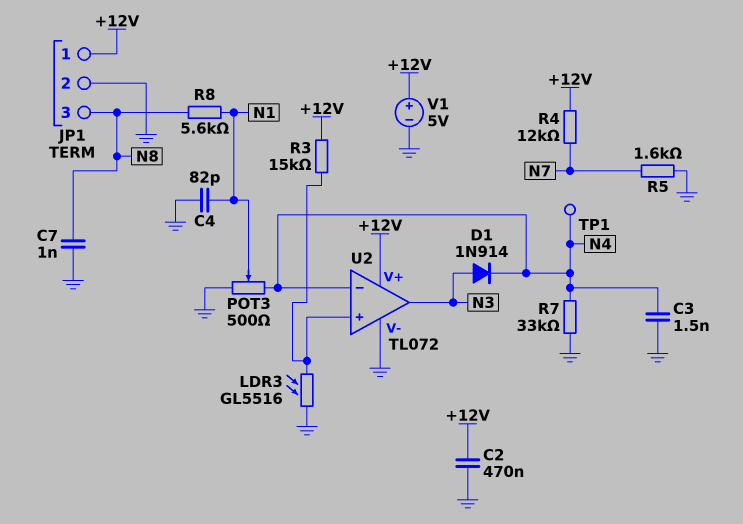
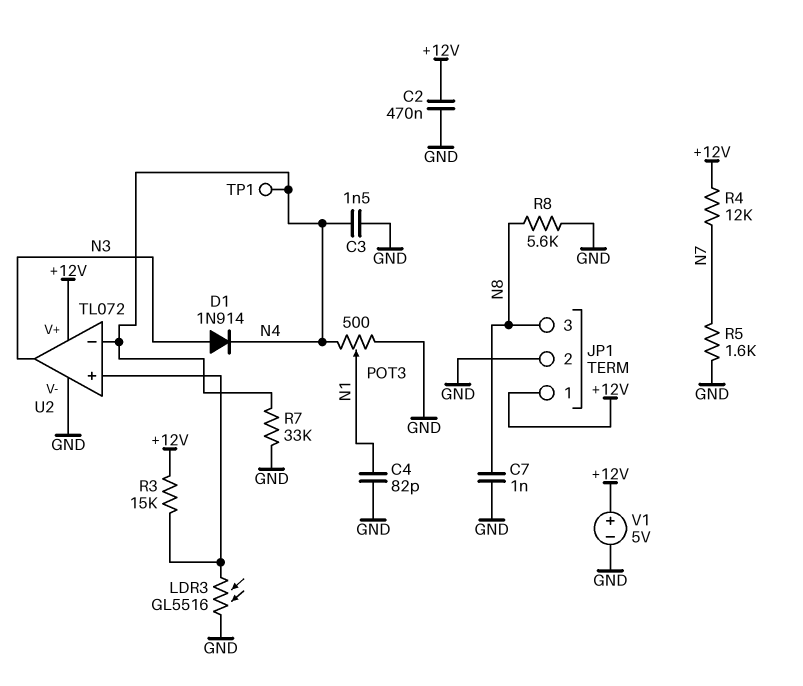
R8: 5.6k (N1, N8) -> 5.6k (GND, N8)

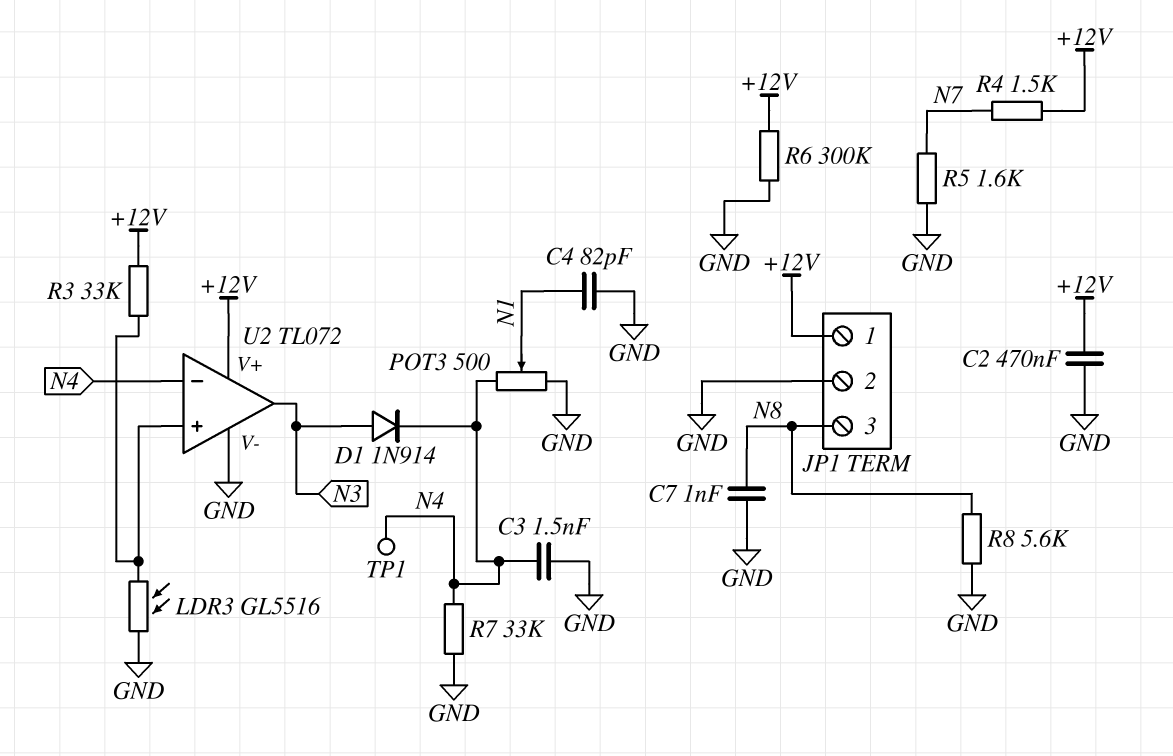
R3: 15k (+12V, U2/in+) -> 33k (+12V, U2/in+)
R4: 12k (+12V, N7) -> 1.5k (+12V, N7)
R6: none -> 300k (+12V, GND)
V1: 5V (plus +12V, minus GND) -> none

